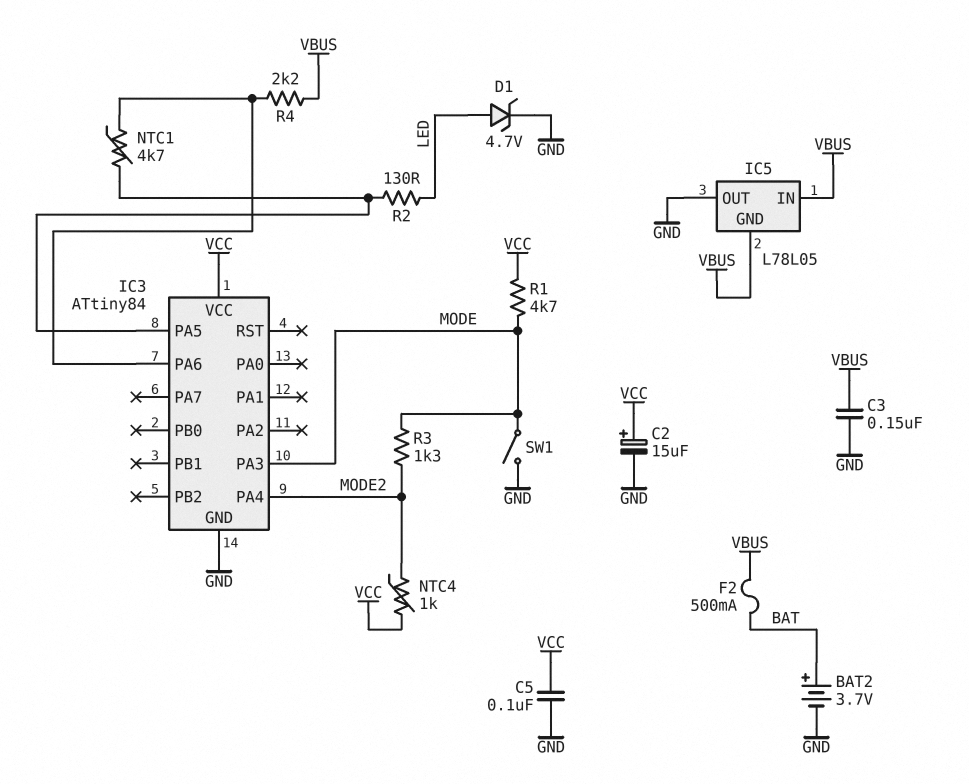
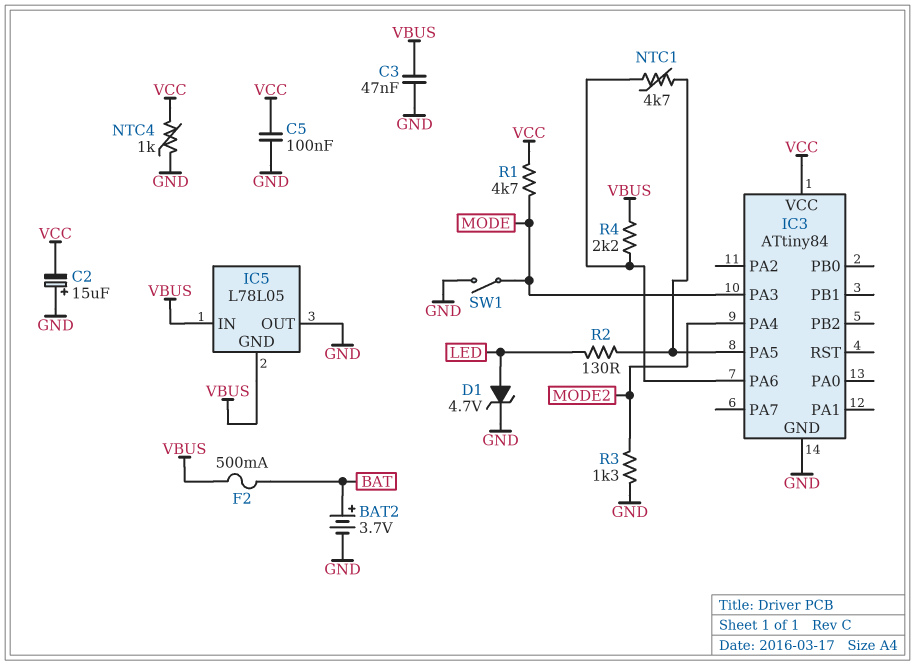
C2: 15uF (plus VCC, minus GND) -> 15uF (plus GND, minus VCC)
C3: 150nF (GND, VBUS) -> 47nF (GND, VBUS)
NTC4: 1k (MODE2, VCC) -> 1k (GND, VCC)
R3: 1.3k (MODE, MODE2) -> 1.3k (GND, MODE2)

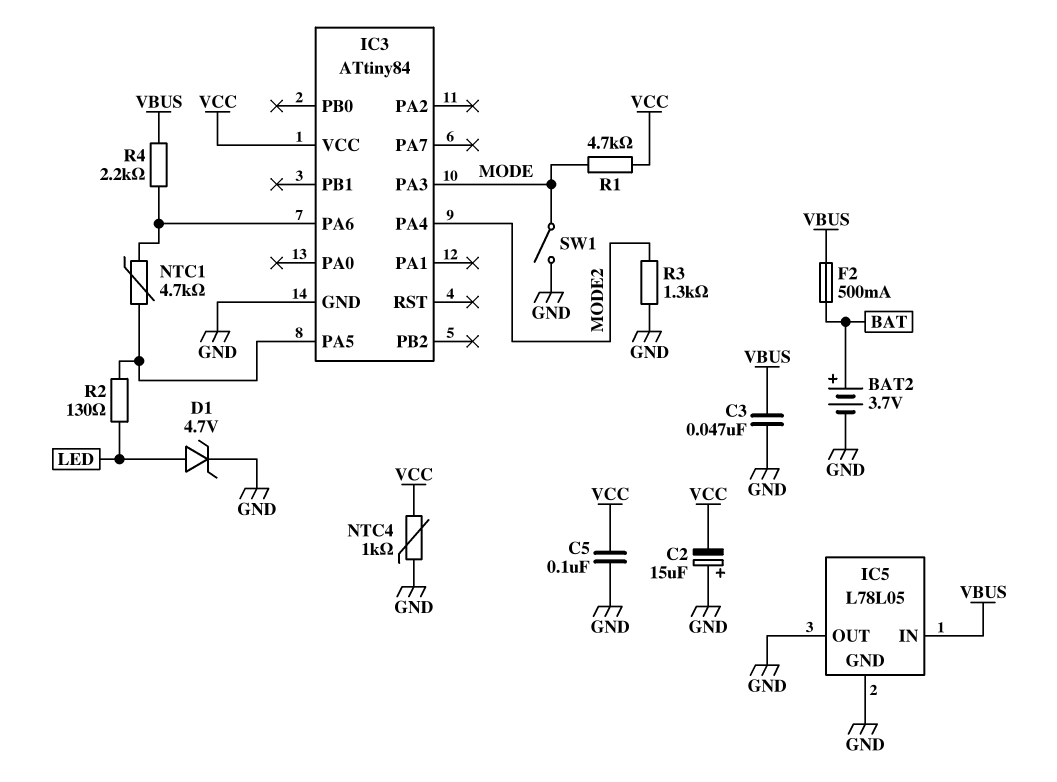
IC5 pin GND: VBUS -> GND

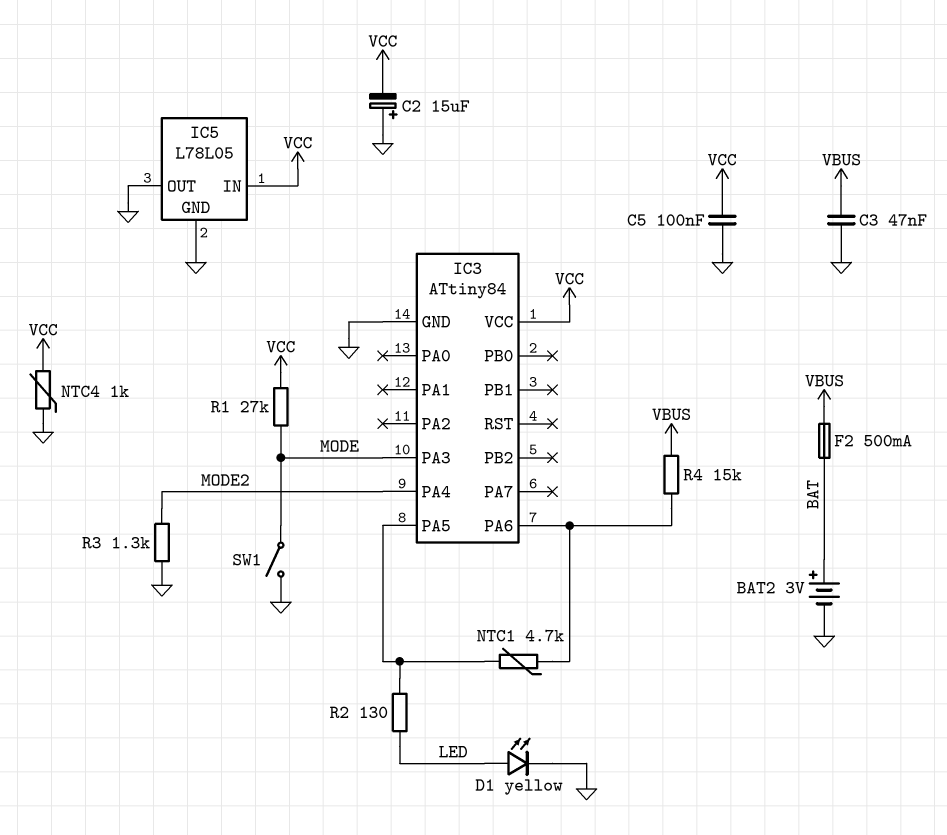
BAT2: 3.7V (plus BAT, minus GND) -> 3V (plus BAT, minus GND)
D1: zener 4.7V (A LED, K GND) -> LED yellow (A LED, K GND)
IC5 pin IN: VBUS -> VCC
R1: 4.7k (MODE, VCC) -> 27k (MODE, VCC)
R4: 2.2k (IC3/PA6, VBUS) -> 15k (IC3/PA6, VBUS)

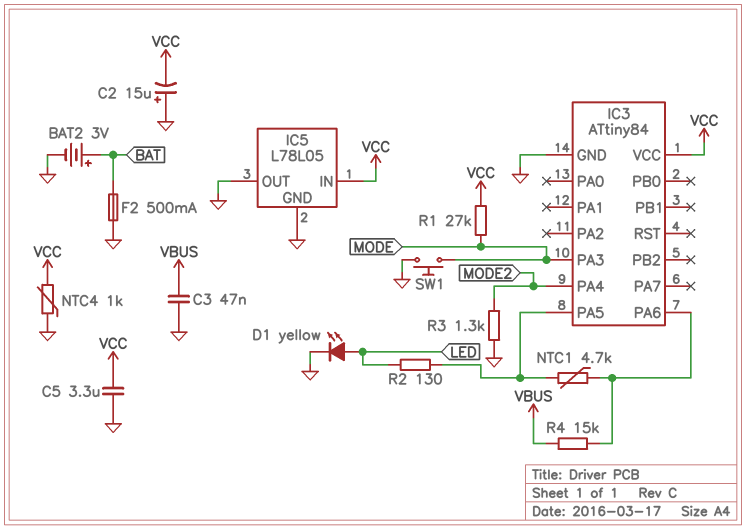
C5: 100nF (GND, VCC) -> 3.3uF (GND, VCC)
F2: 500mA (BAT, VBUS) -> 500mA (BAT, GND)
SW1: switch (GND, MODE) -> button (GND, MODE)

